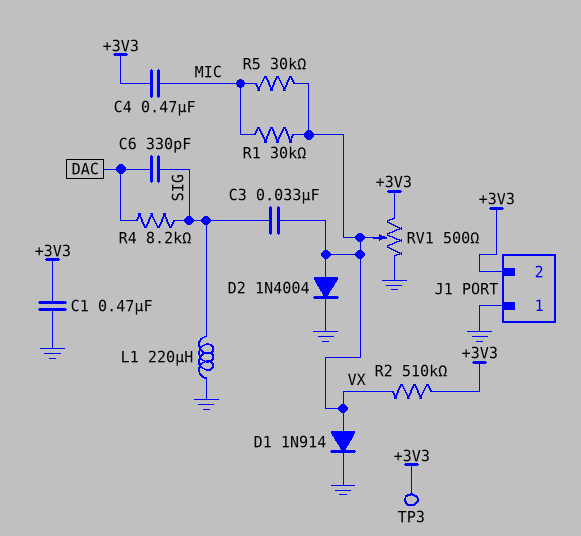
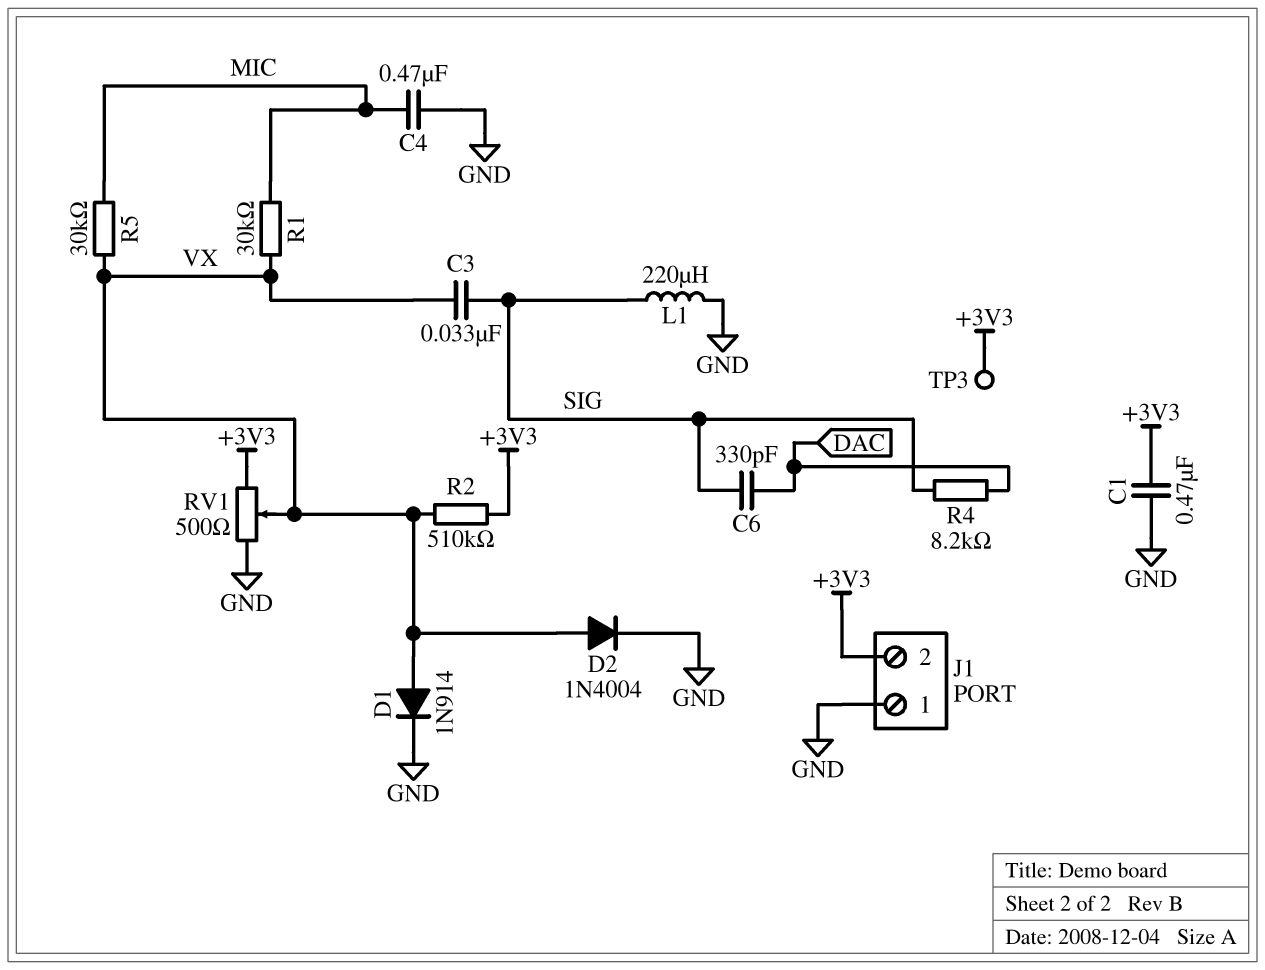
C4: 470nF (+3V3, MIC) -> 470nF (GND, MIC)

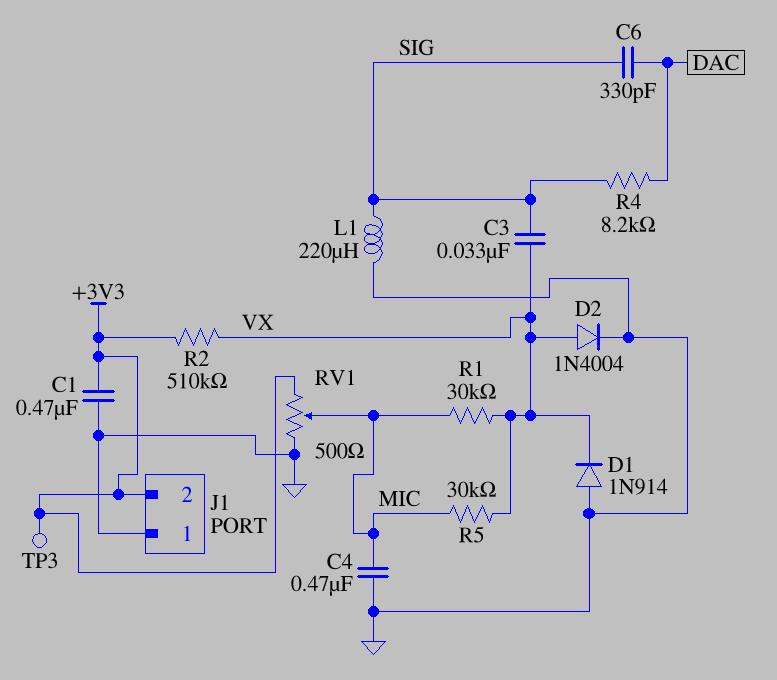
D1: diode 1N914 (A VX, K GND) -> diode 1N914 (A GND, K VX)
RV1: 500 (+3V3, GND, wiper VX) -> 500 (+3V3, GND, wiper MIC)

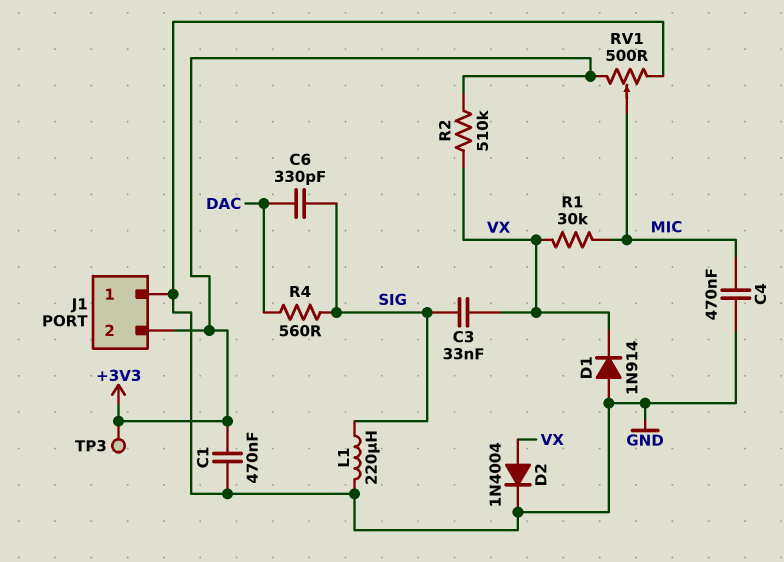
R4: 8.2k (DAC, SIG) -> 560 (DAC, SIG)
R5: 30k (MIC, VX) -> none

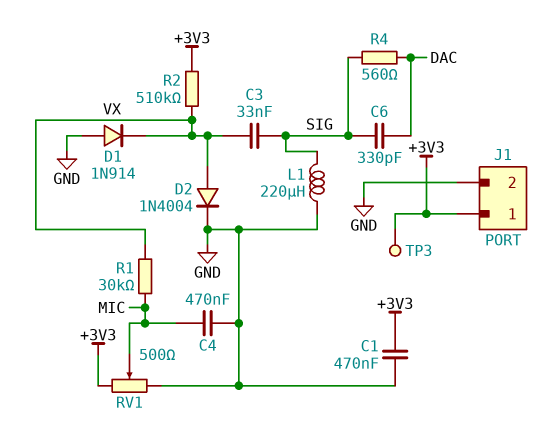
J1 pin 1: GND -> +3V3
J1 pin 2: +3V3 -> GND

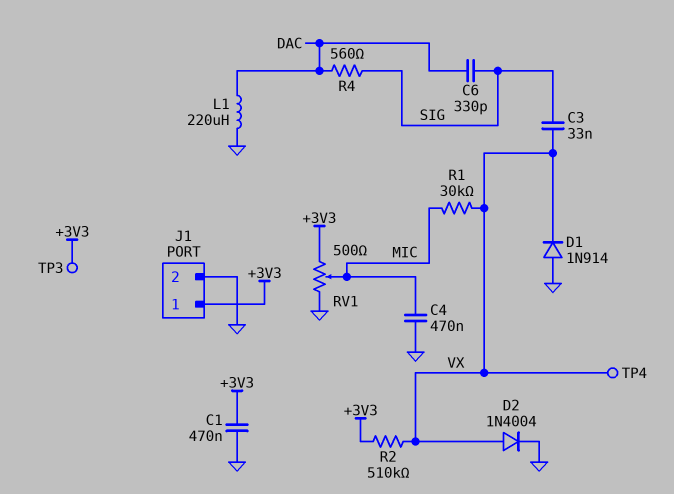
L1: 220uH (GND, SIG) -> 220uH (DAC, GND)
TP4: none -> test point (VX)

